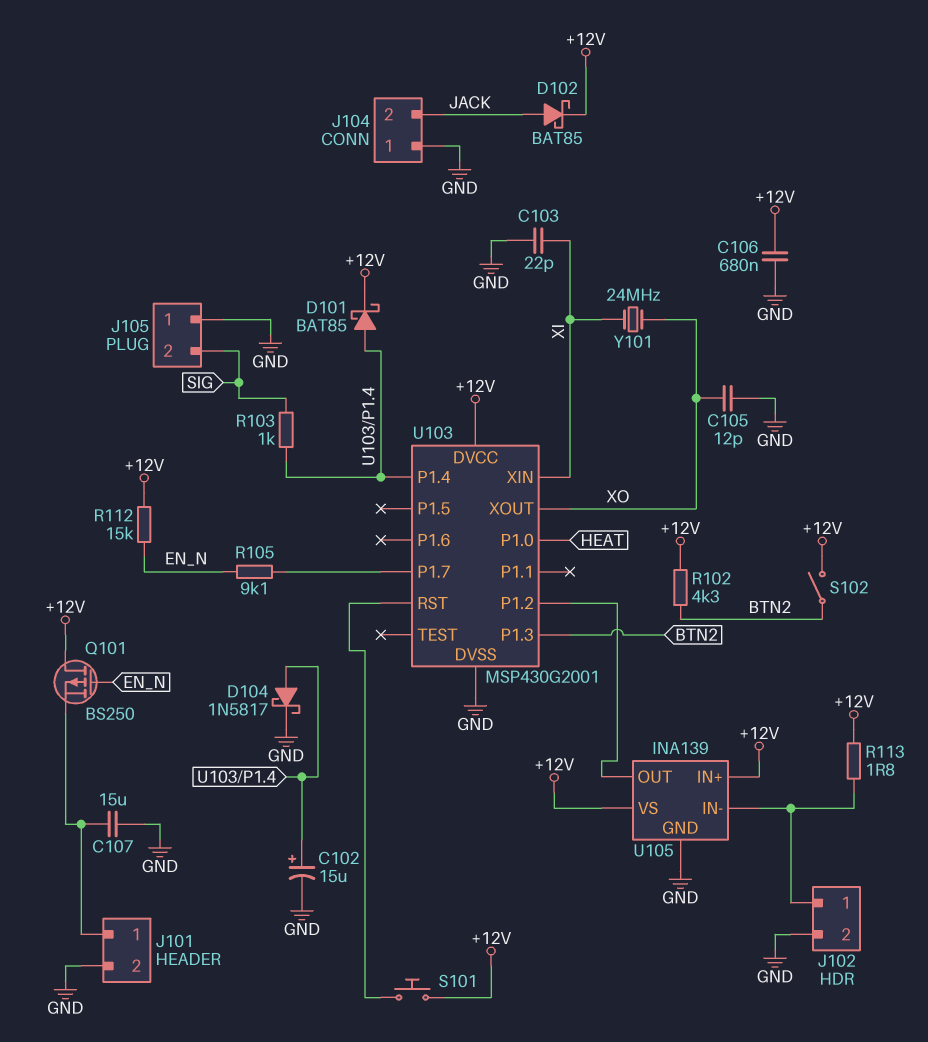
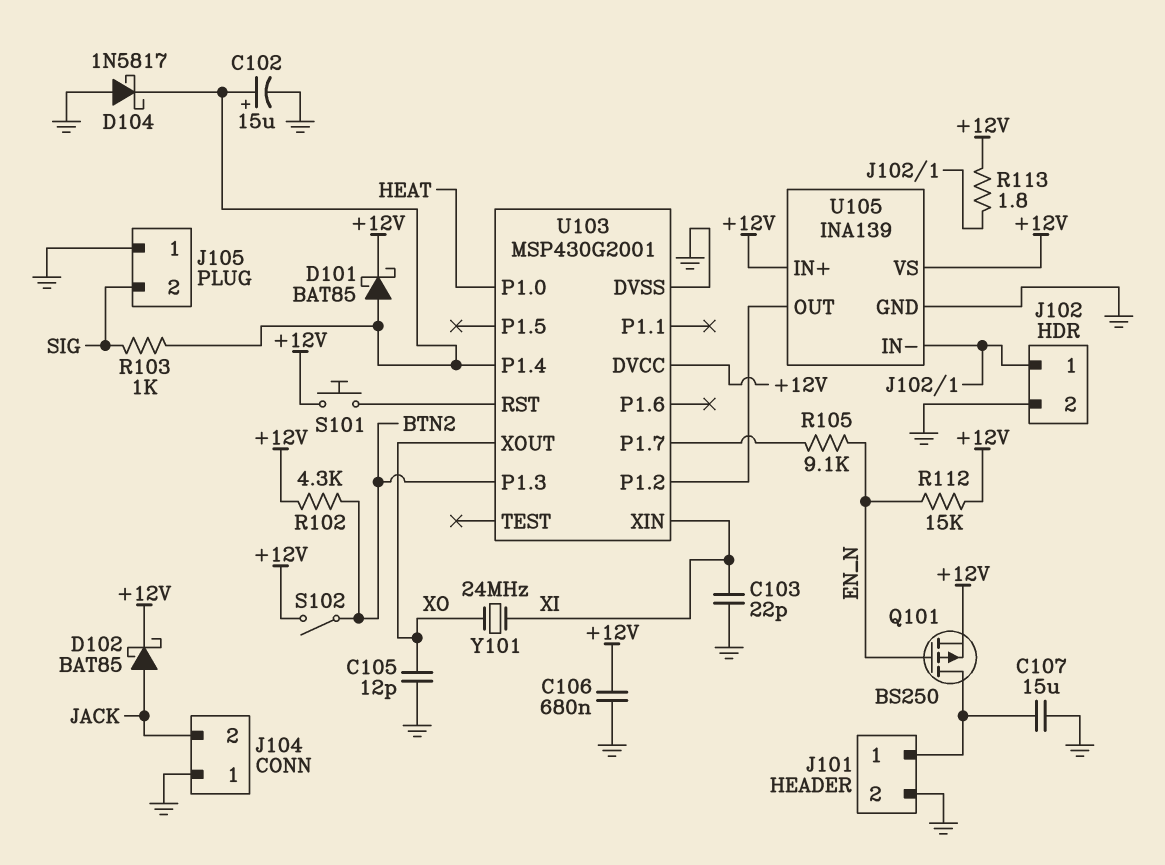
D104: schottky 1N5817 (A U103/P1.4, K GND) -> schottky 1N5817 (A GND, K U103/P1.4)
Q101: PMOS BS250 (G EN_N, D +12V, S J101/1) -> PMOS BS250 (G EN_N, D J101/1, S +12V)

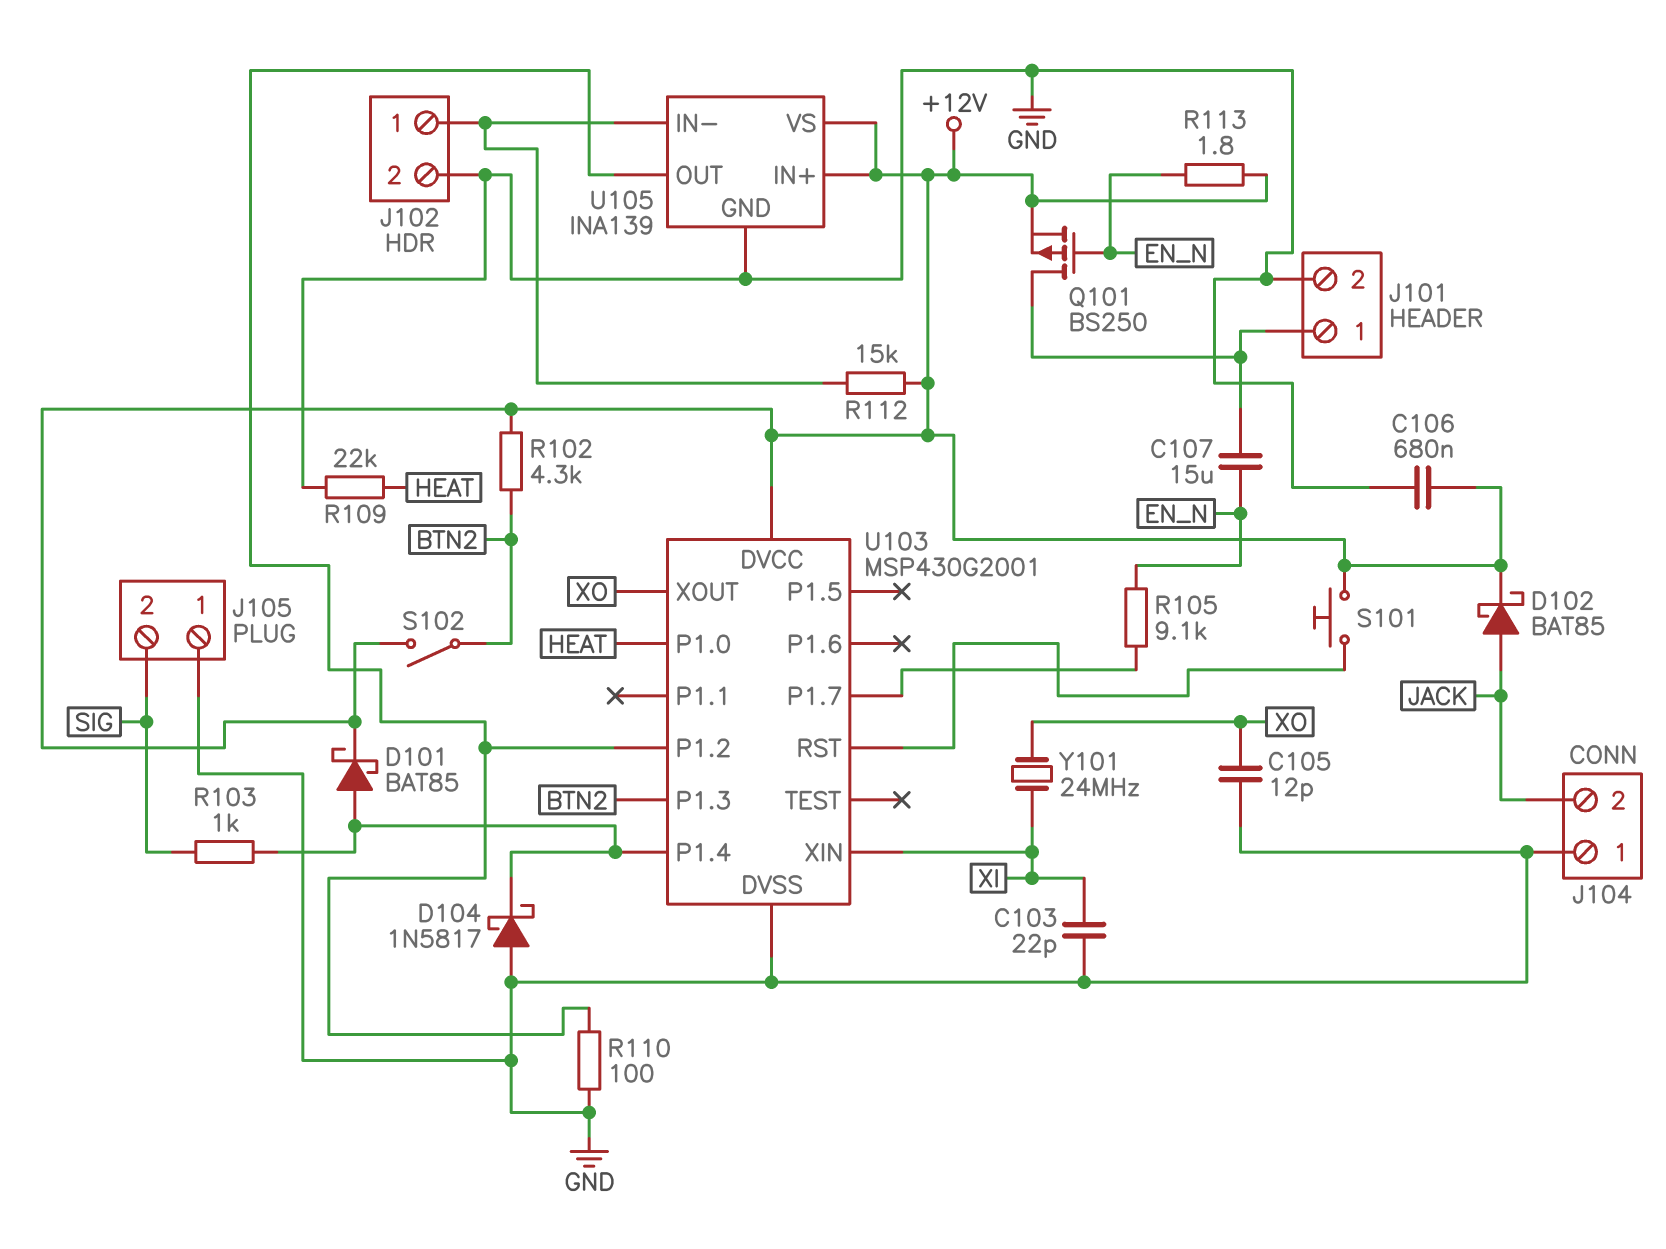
C102: 15uF (plus U103/P1.4, minus GND) -> none
C107: 15uF (GND, J101/1) -> 15uF (EN_N, J101/1)
R109: none -> 22k (GND, HEAT)
R110: none -> 100 (GND, U103/P1.2)
R112: 15k (+12V, EN_N) -> 15k (+12V, J102/1)
R113: 1.8 (+12V, J102/1) -> 1.8 (+12V, EN_N)

